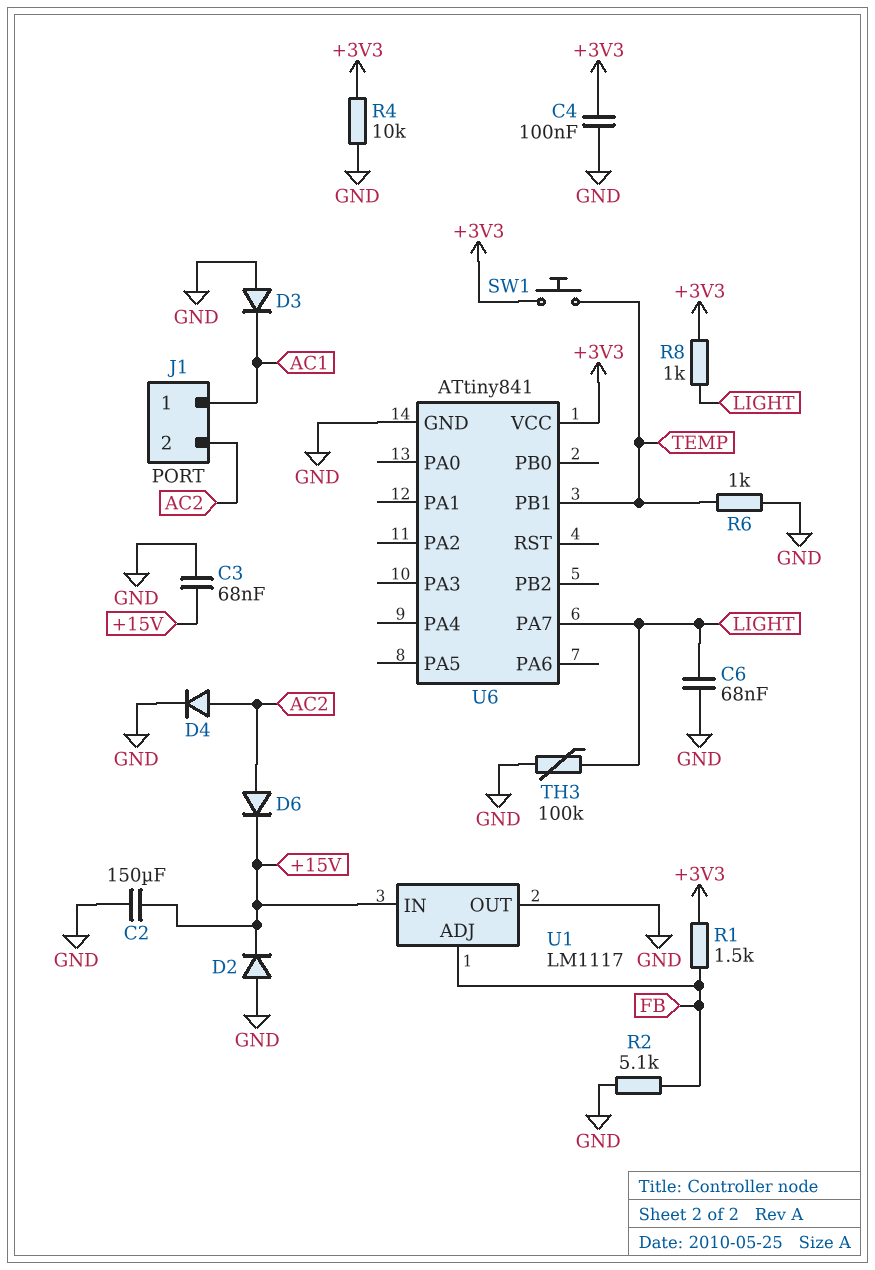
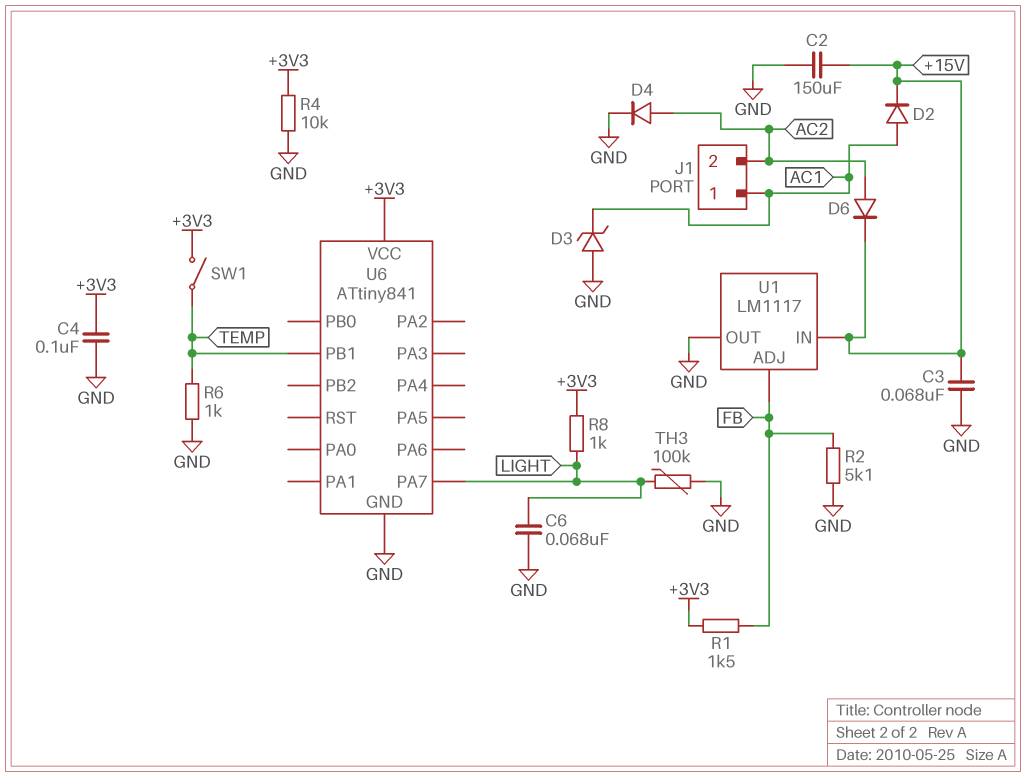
D2: diode (A GND, K +15V) -> diode (A AC1, K +15V)
D3: diode (A GND, K AC1) -> zener (A GND, K AC1)
SW1: button (+3V3, TEMP) -> switch (+3V3, TEMP)

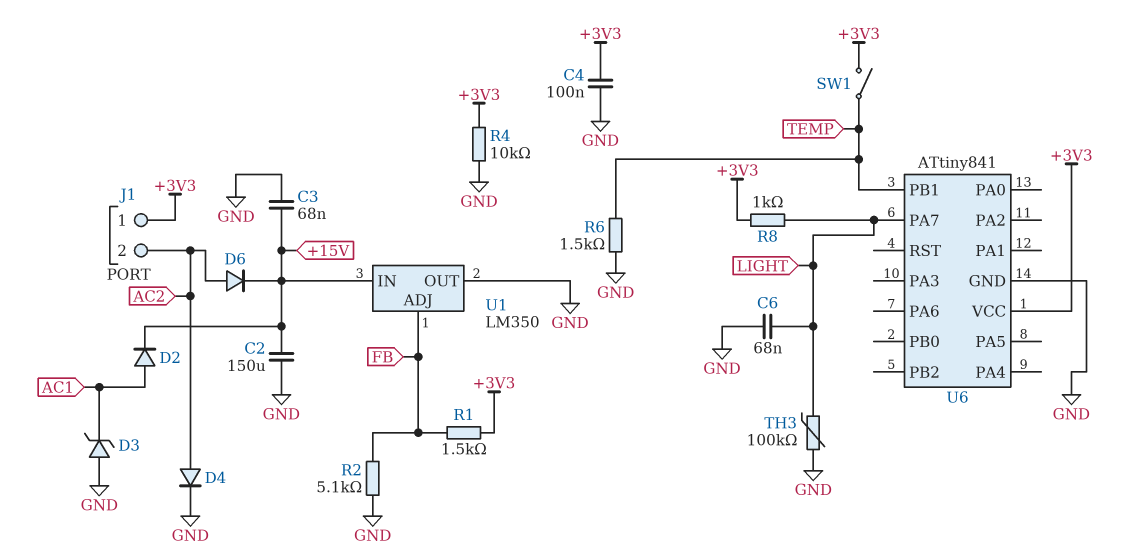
J1 pin 1: AC1 -> +3V3
R6: 1k (GND, TEMP) -> 1.5k (GND, TEMP)
U1: LM1117 -> LM350

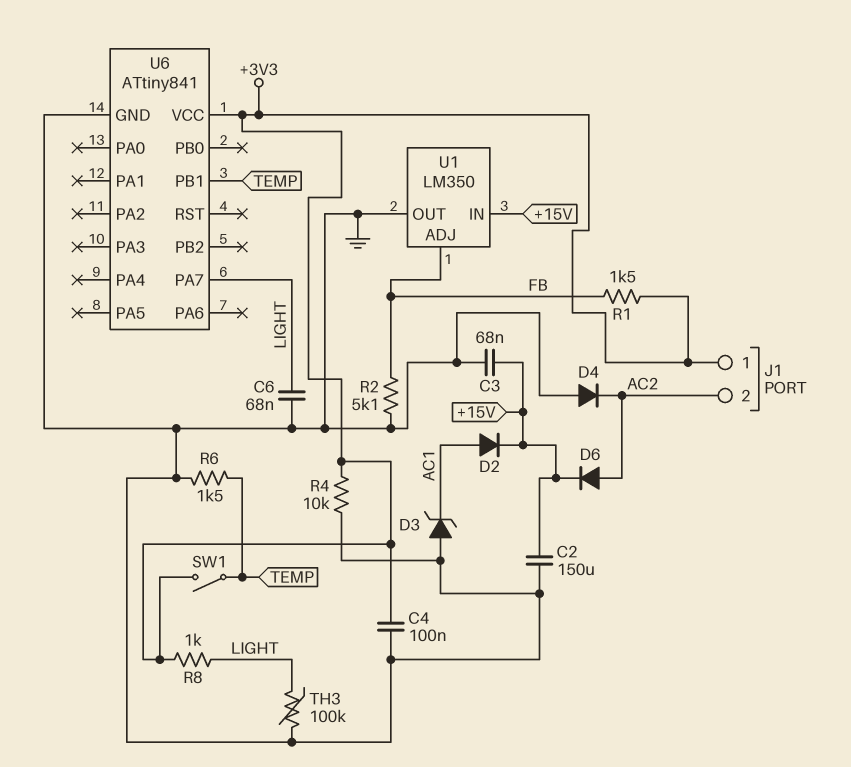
D4: diode (A AC2, K GND) -> diode (A GND, K AC2)

